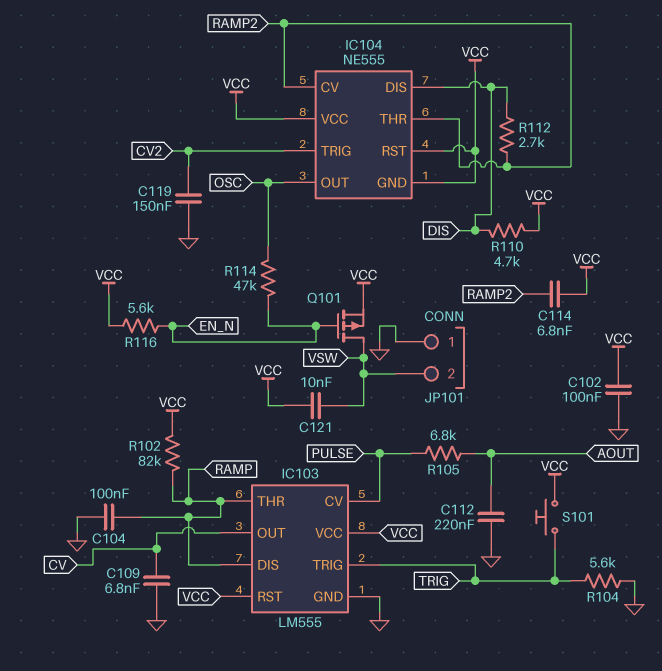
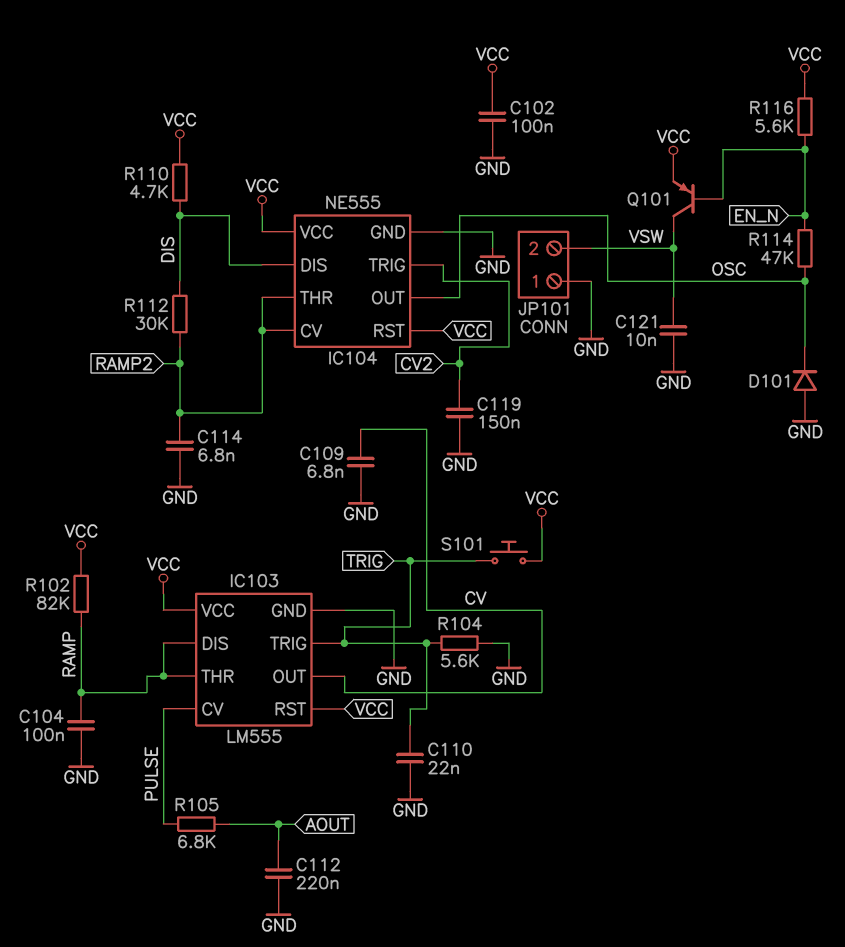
C110: none -> 22nF (GND, TRIG)
C114: 6.8nF (RAMP2, VCC) -> 6.8nF (GND, RAMP2)
C121: 10nF (VCC, VSW) -> 10nF (GND, VSW)
D101: none -> diode (A GND, K OSC)
IC104 pin GND: VCC -> GND
Q101: PMOS (G EN_N, D VSW, S VCC) -> PNP (B EN_N, C VSW, E VCC)
R112: 2.7k (DIS, RAMP2) -> 30k (DIS, RAMP2)

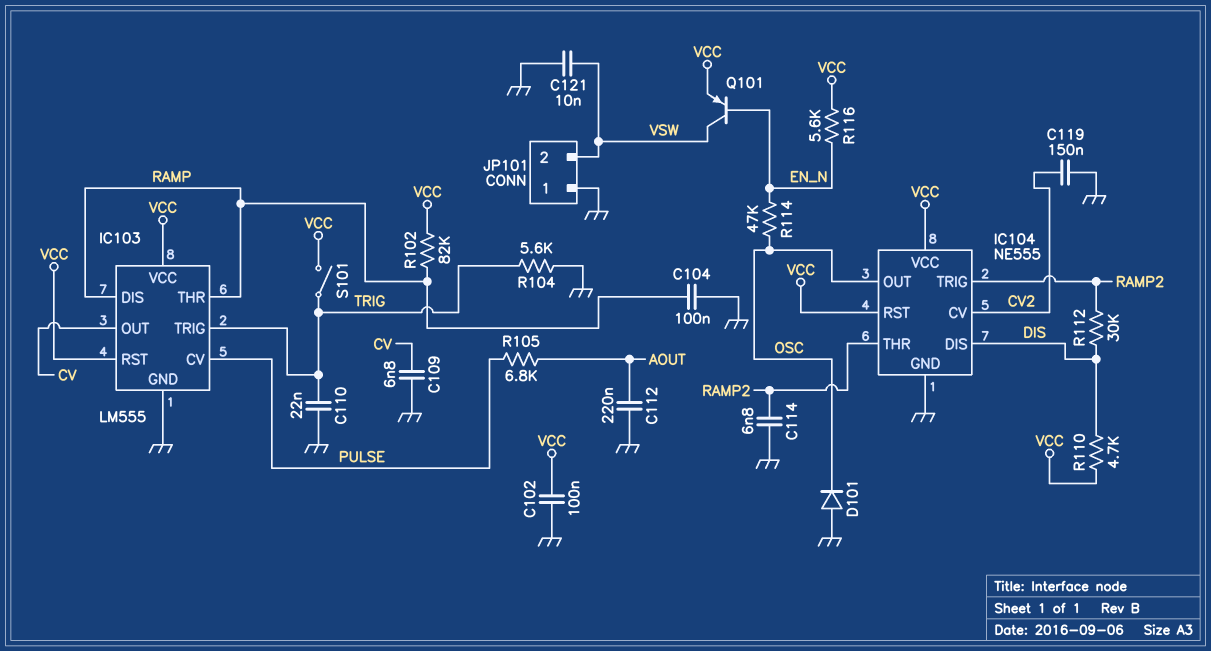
IC104 pin CV: RAMP2 -> CV2
IC104 pin TRIG: CV2 -> RAMP2
S101: button (TRIG, VCC) -> switch (TRIG, VCC)

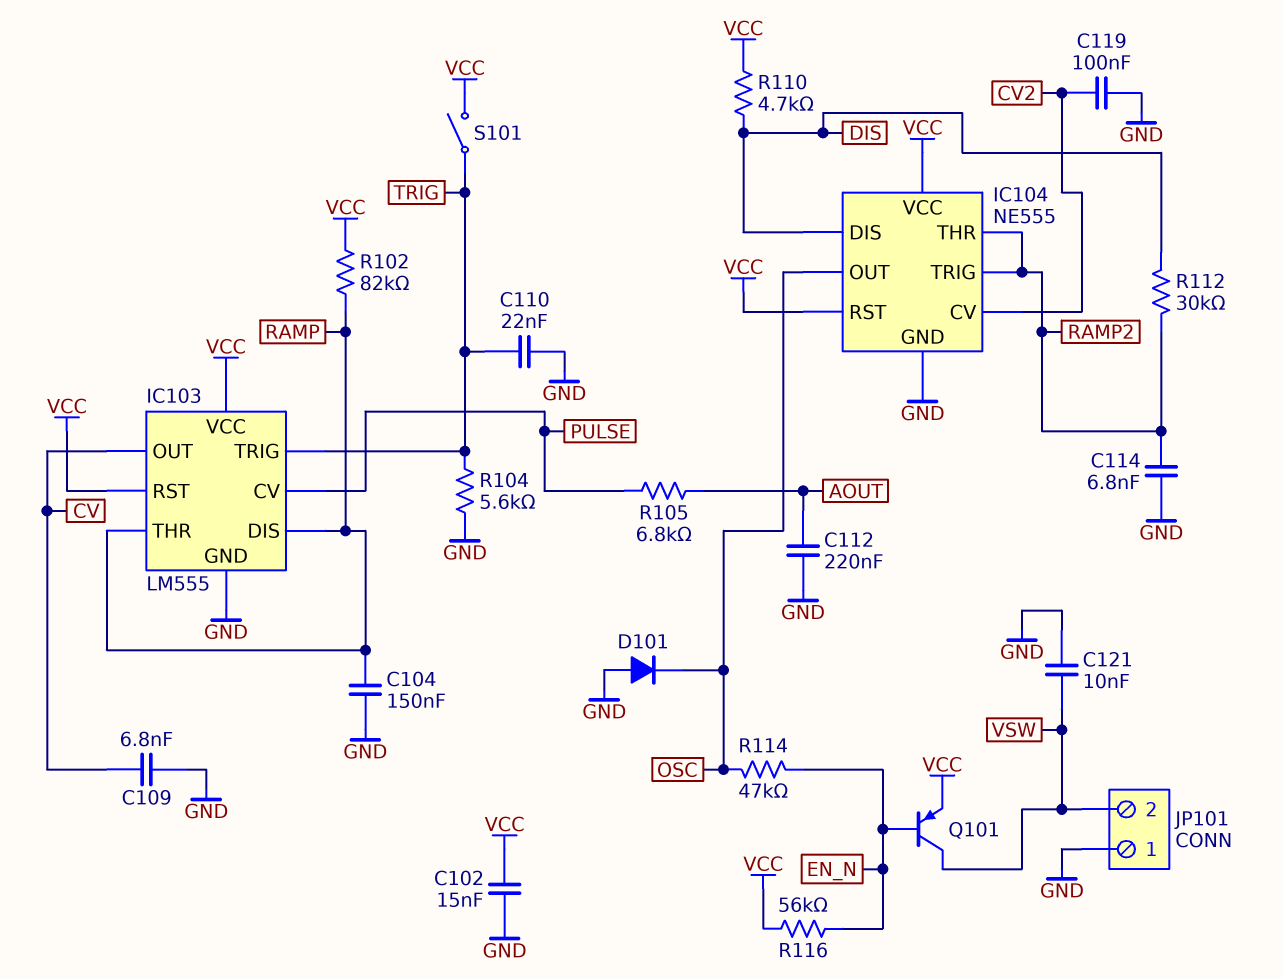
C102: 100nF (GND, VCC) -> 15nF (GND, VCC)
C104: 100nF (GND, RAMP) -> 150nF (GND, RAMP)
C119: 150nF (CV2, GND) -> 100nF (CV2, GND)
R116: 5.6k (EN_N, VCC) -> 56k (EN_N, VCC)

